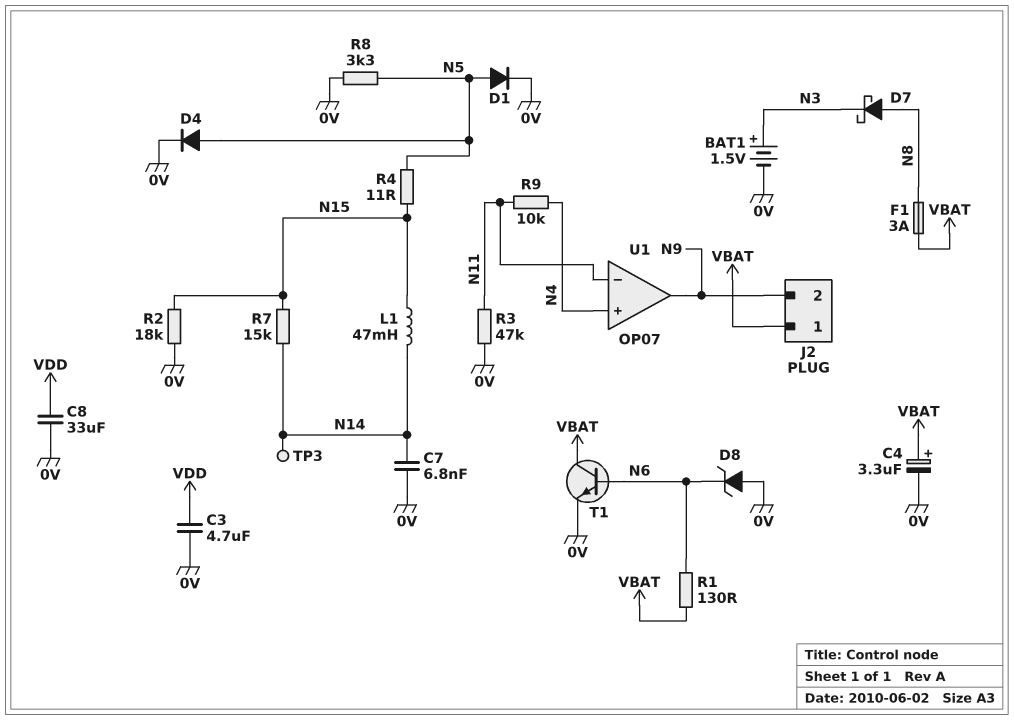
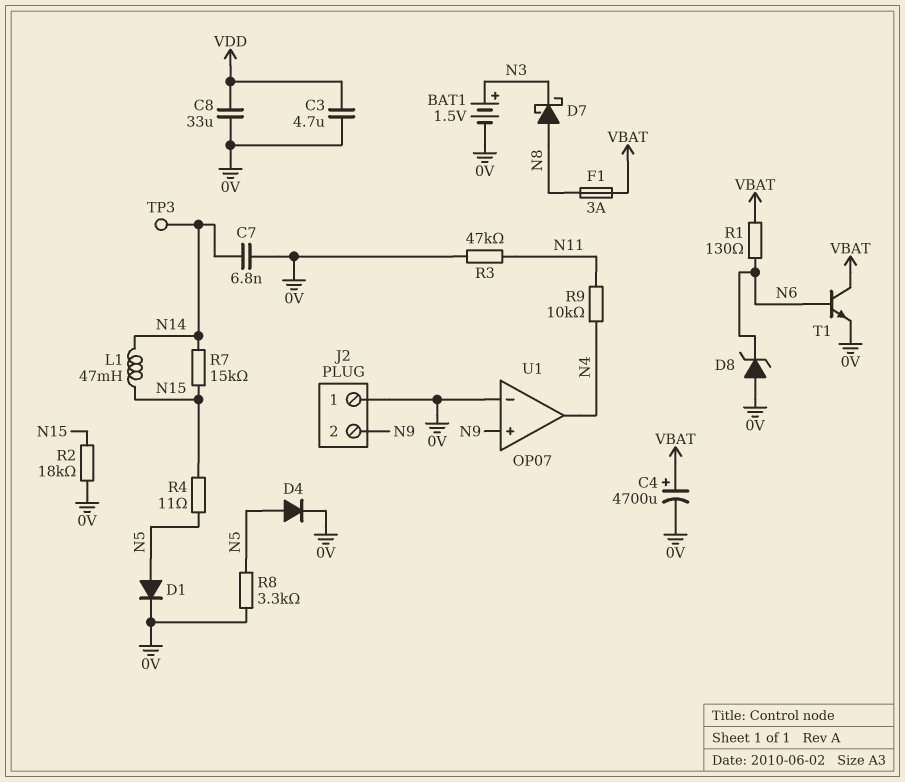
C4: 3.3uF (plus VBAT, minus 0V) -> 4700uF (plus VBAT, minus 0V)
J2 pin 1: VBAT -> 0V
U1 pin in+: N4 -> N9
U1 pin in-: N11 -> 0V
U1 pin out: N9 -> N4

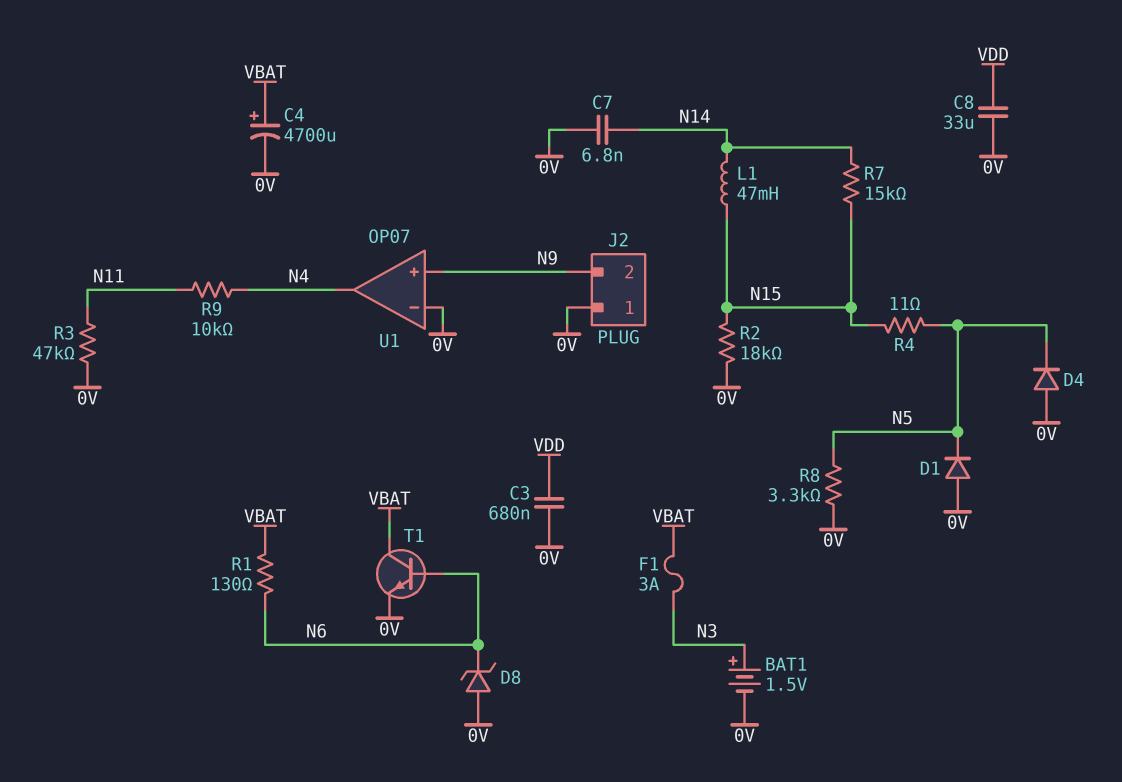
C3: 4.7uF (0V, VDD) -> 680nF (0V, VDD)
D1: diode (A N5, K 0V) -> diode (A 0V, K N5)
D4: diode (A N5, K 0V) -> diode (A 0V, K N5)
D7: schottky (A N8, K N3) -> none
F1: 3A (N8, VBAT) -> 3A (N3, VBAT)
TP3: test point (N14) -> none

